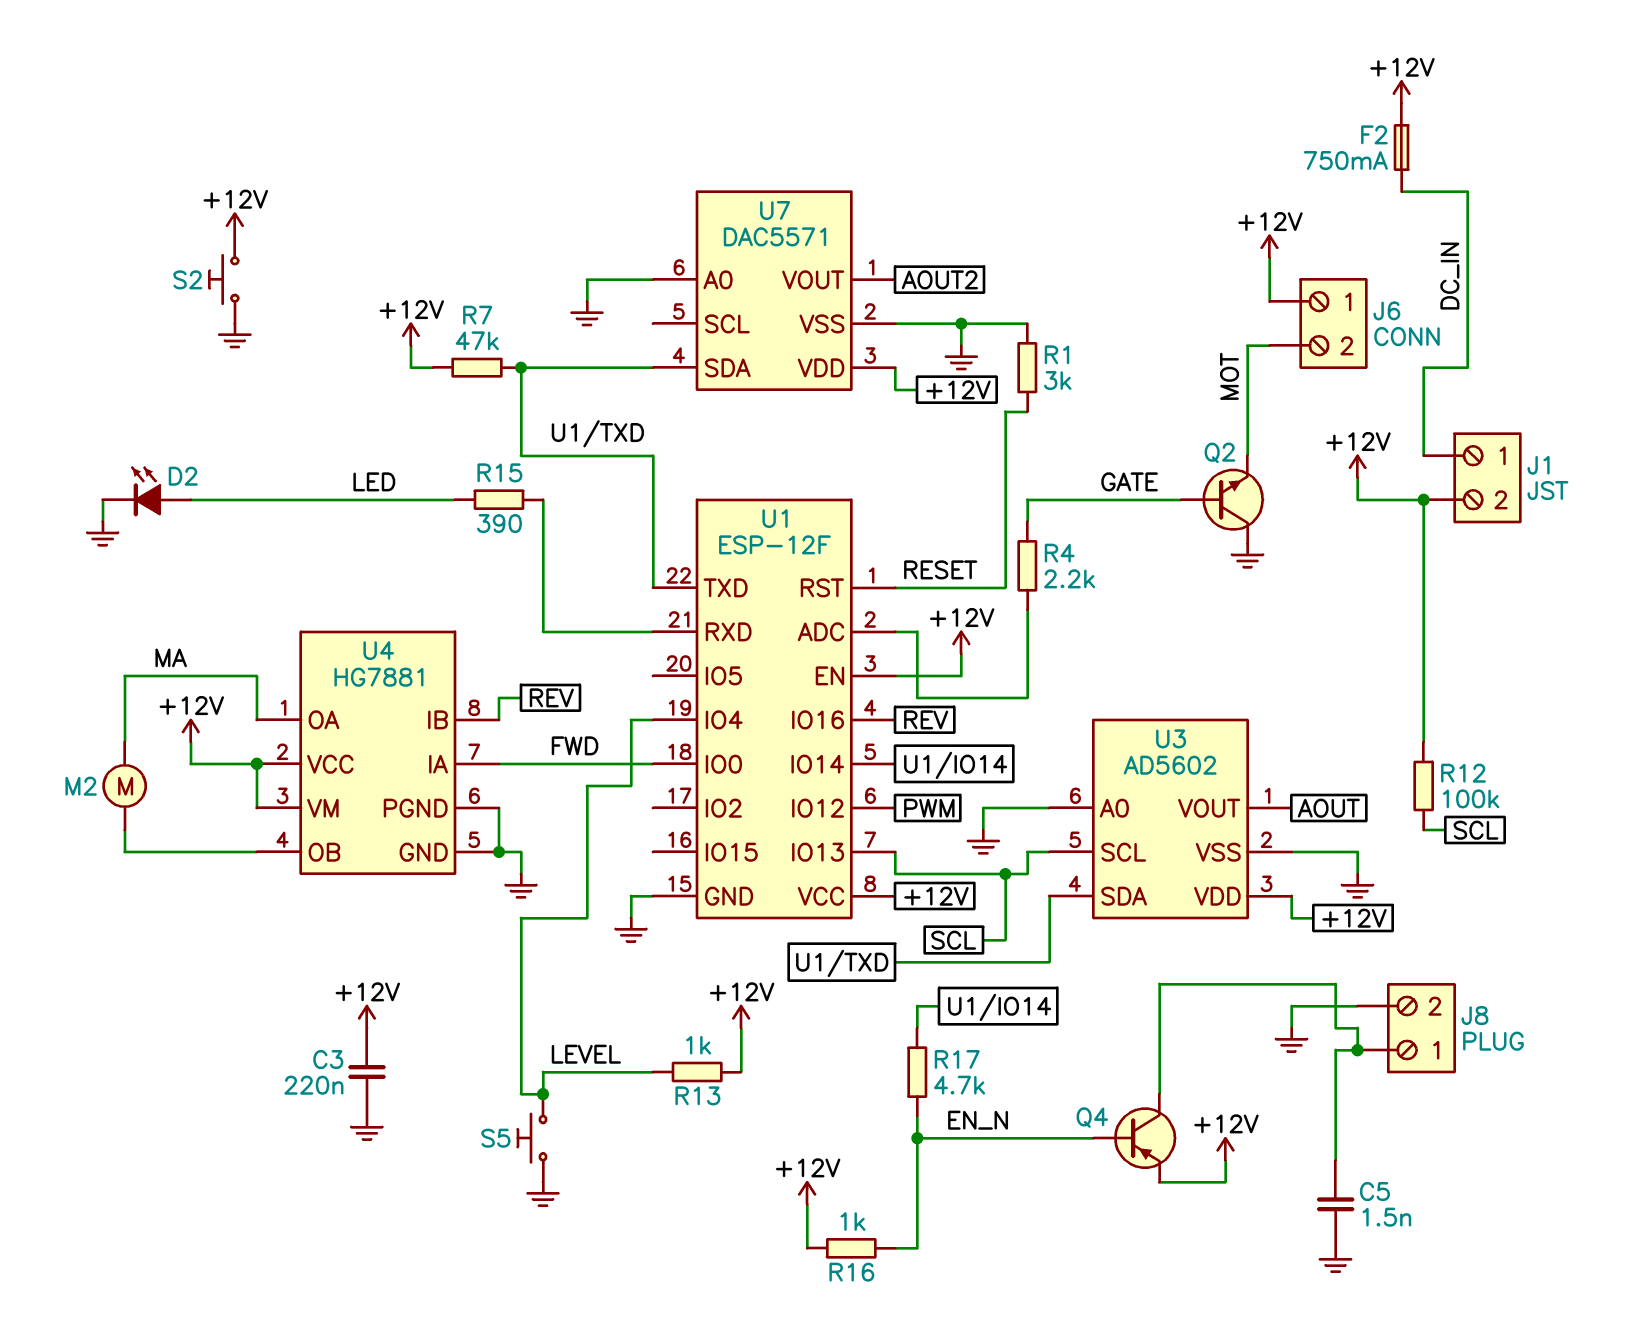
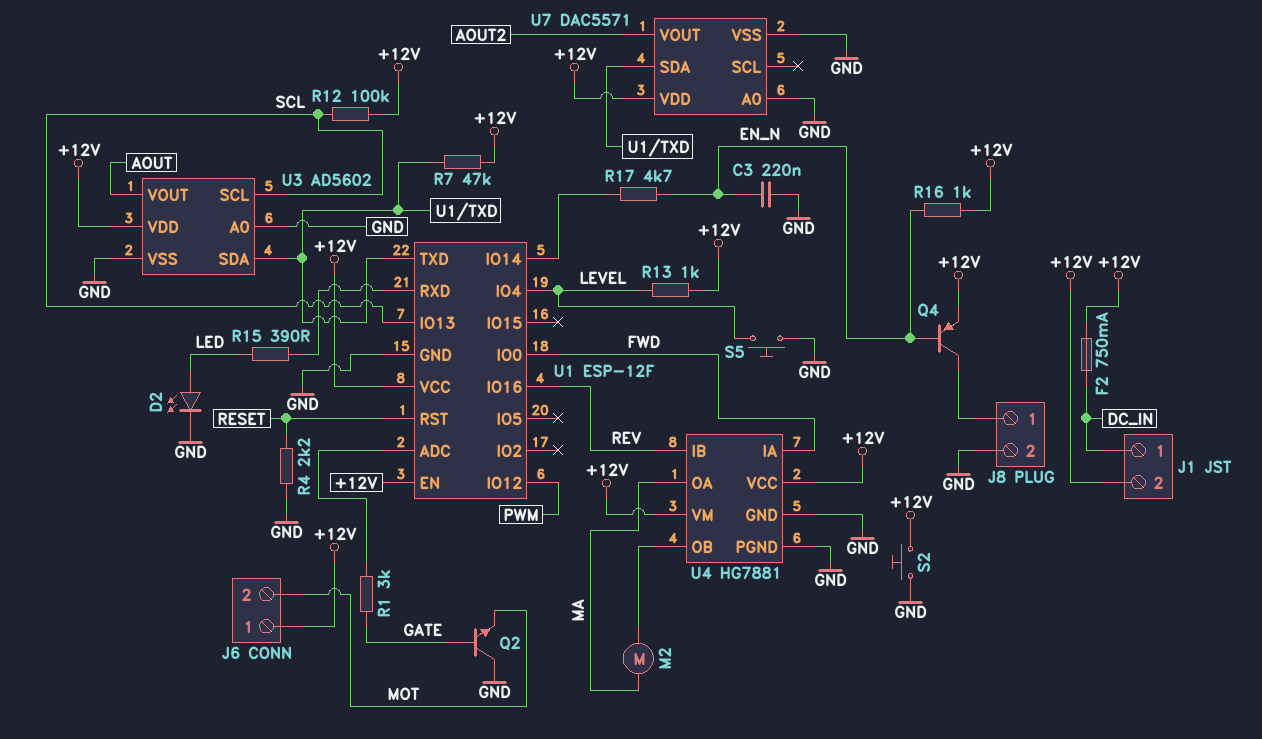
C3: 220nF (+12V, GND) -> 220nF (EN_N, GND)
C5: 1.5nF (GND, J8/1) -> none
R1: 3k (GND, RESET) -> 3k (GATE, U1/ADC)
R4: 2.2k (GATE, U1/ADC) -> 2.2k (GND, RESET)

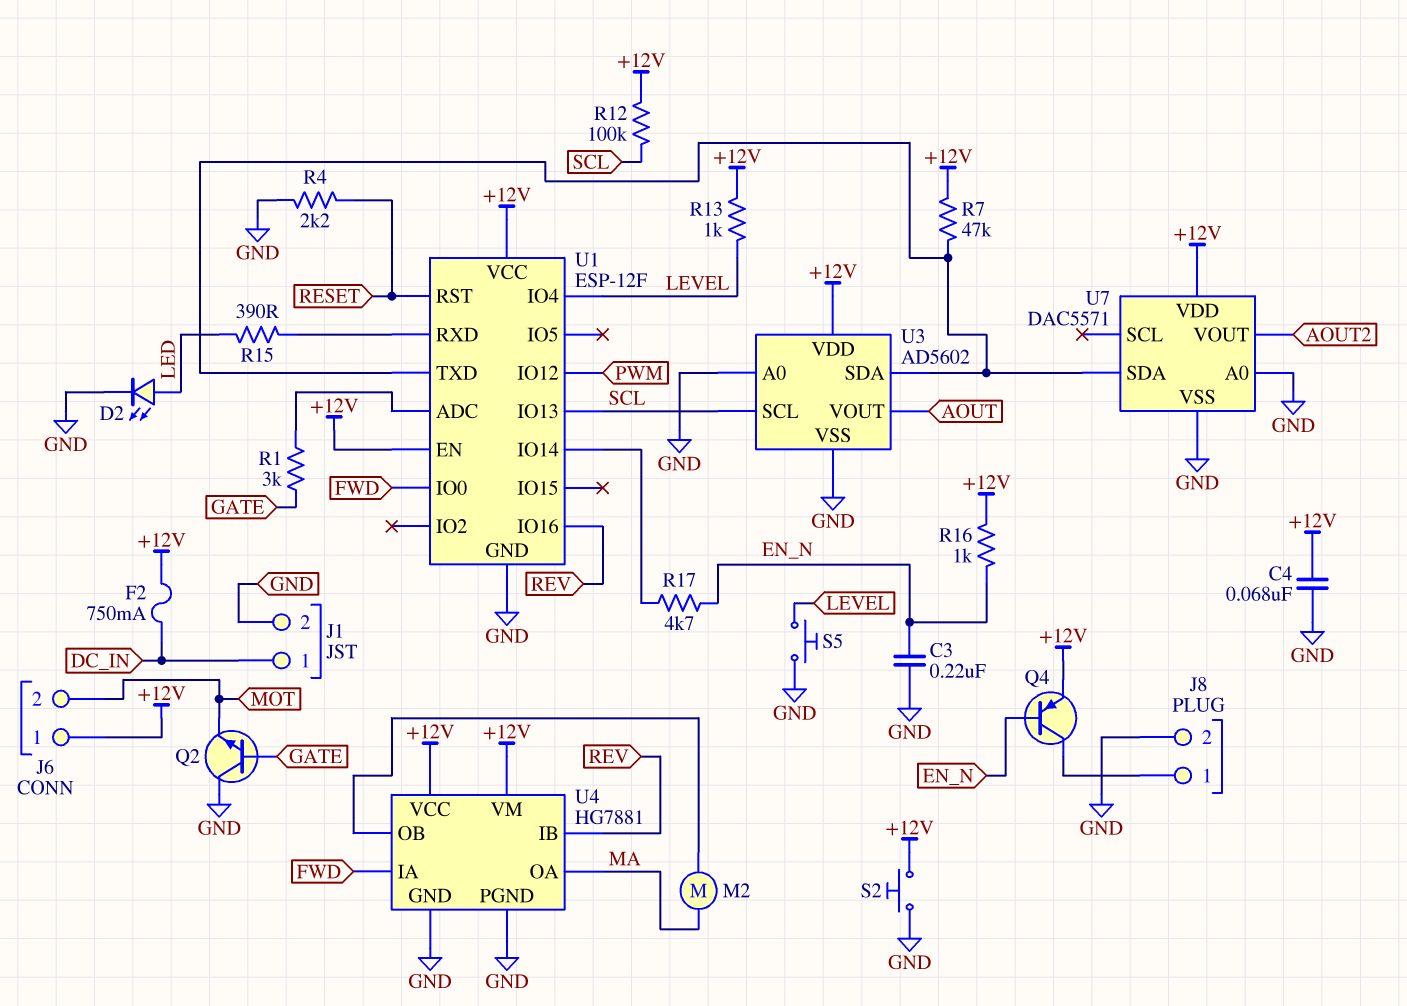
C4: none -> 68nF (+12V, GND)
J1 pin 2: +12V -> GND

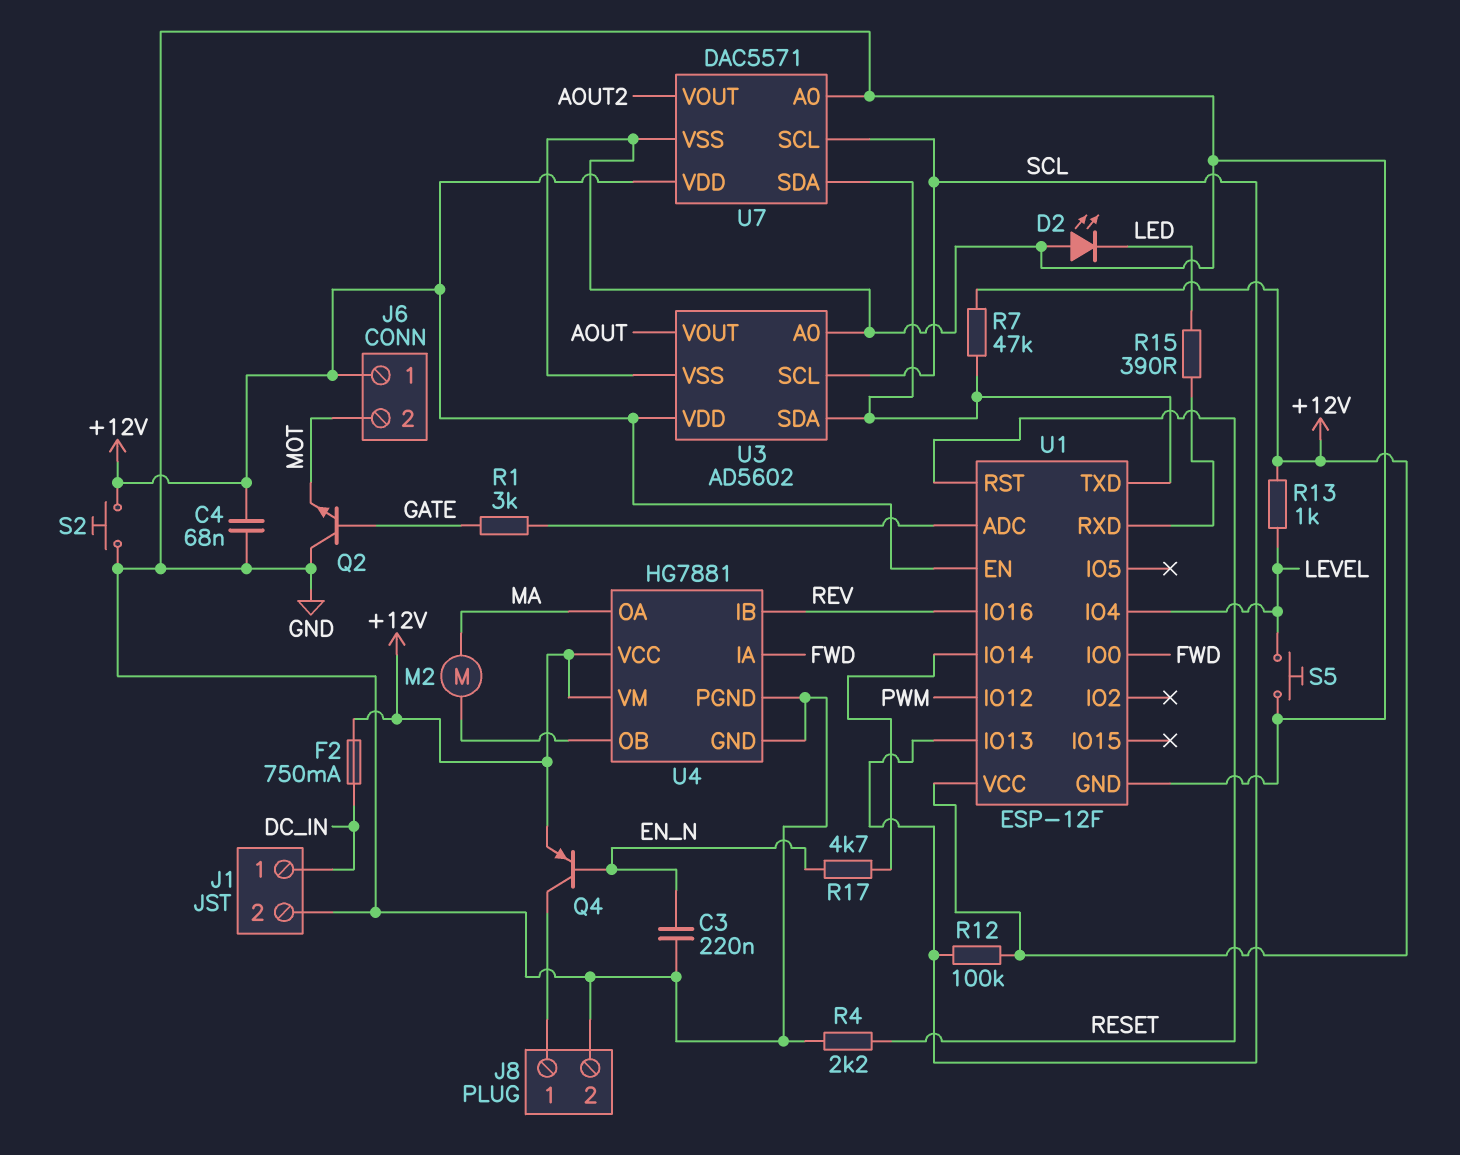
D2: LED (A LED, K GND) -> LED (A GND, K LED)
R16: 1k (+12V, EN_N) -> none
U7 pin SCL: none -> SCL

